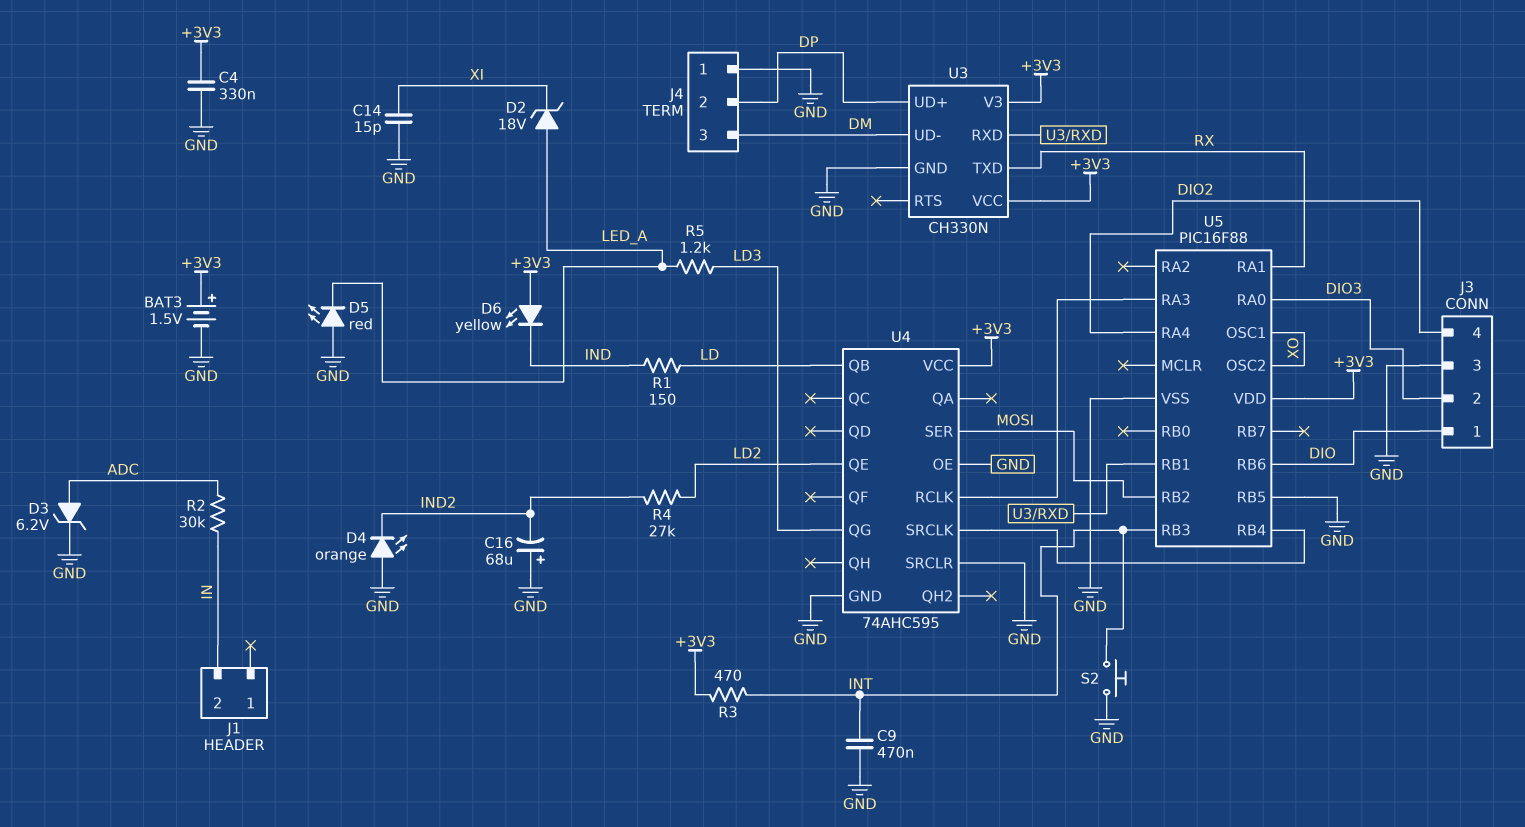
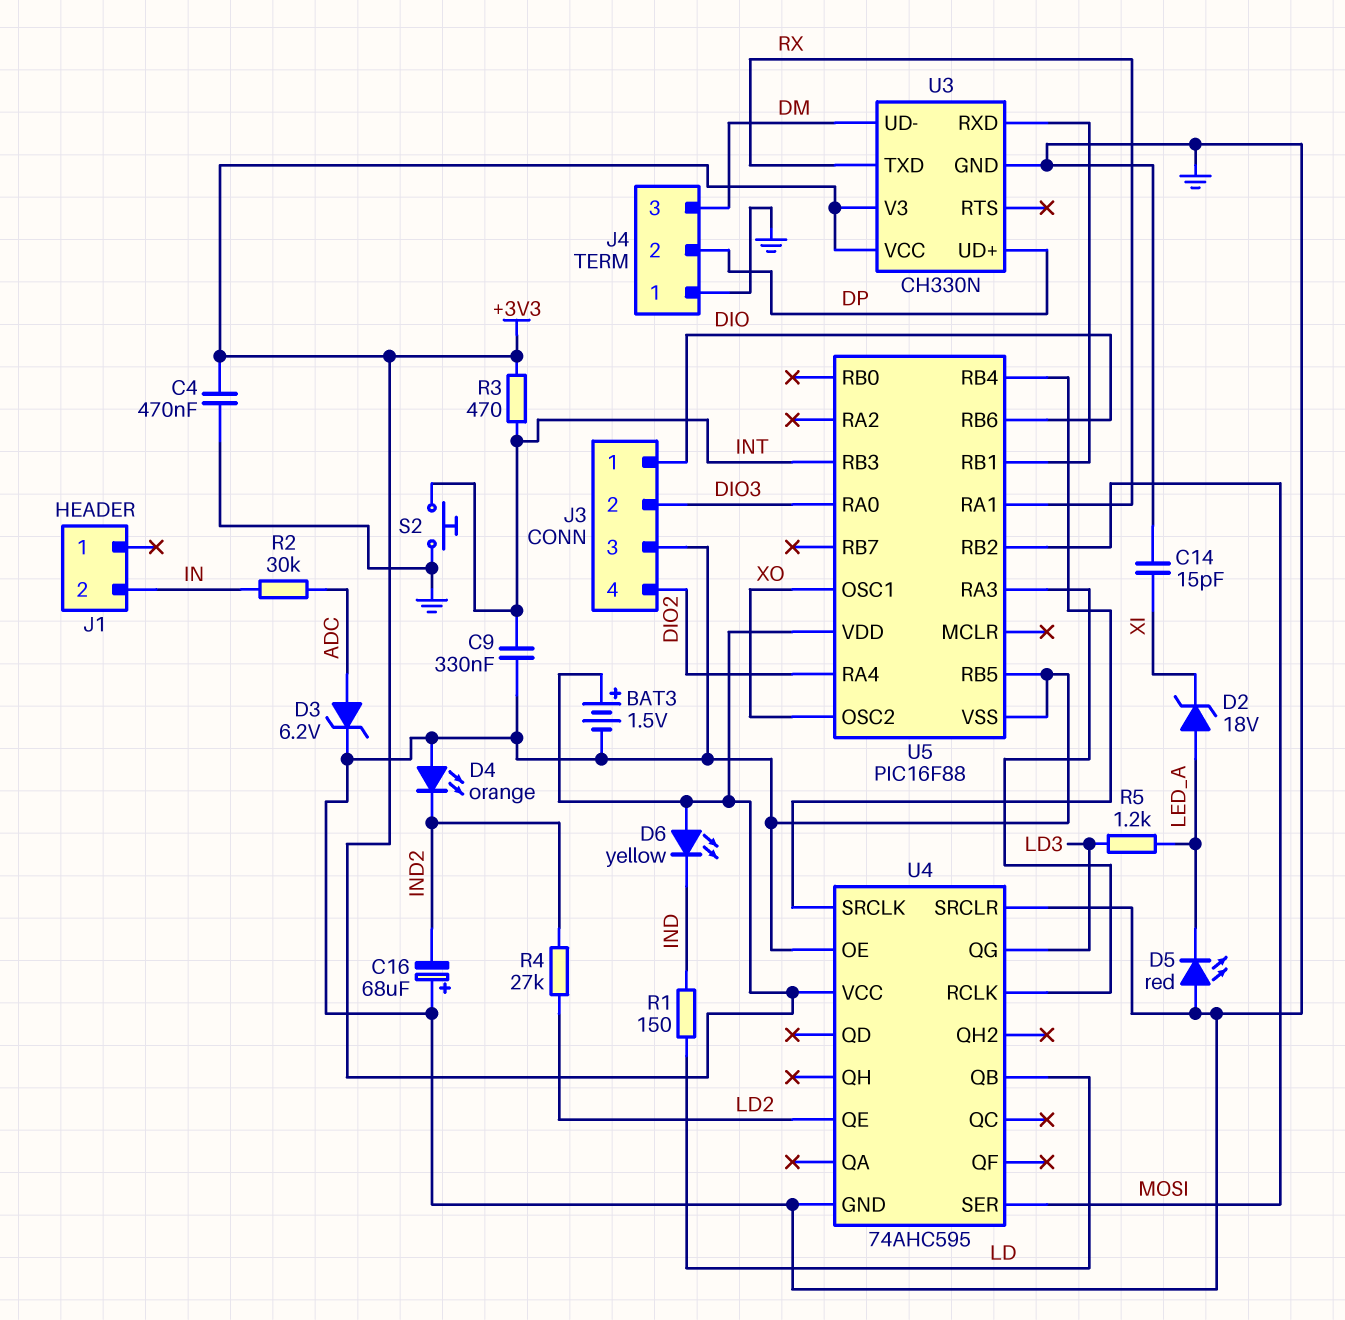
C4: 330nF (+3V3, GND) -> 470nF (+3V3, GND)
C9: 470nF (GND, INT) -> 330nF (GND, INT)

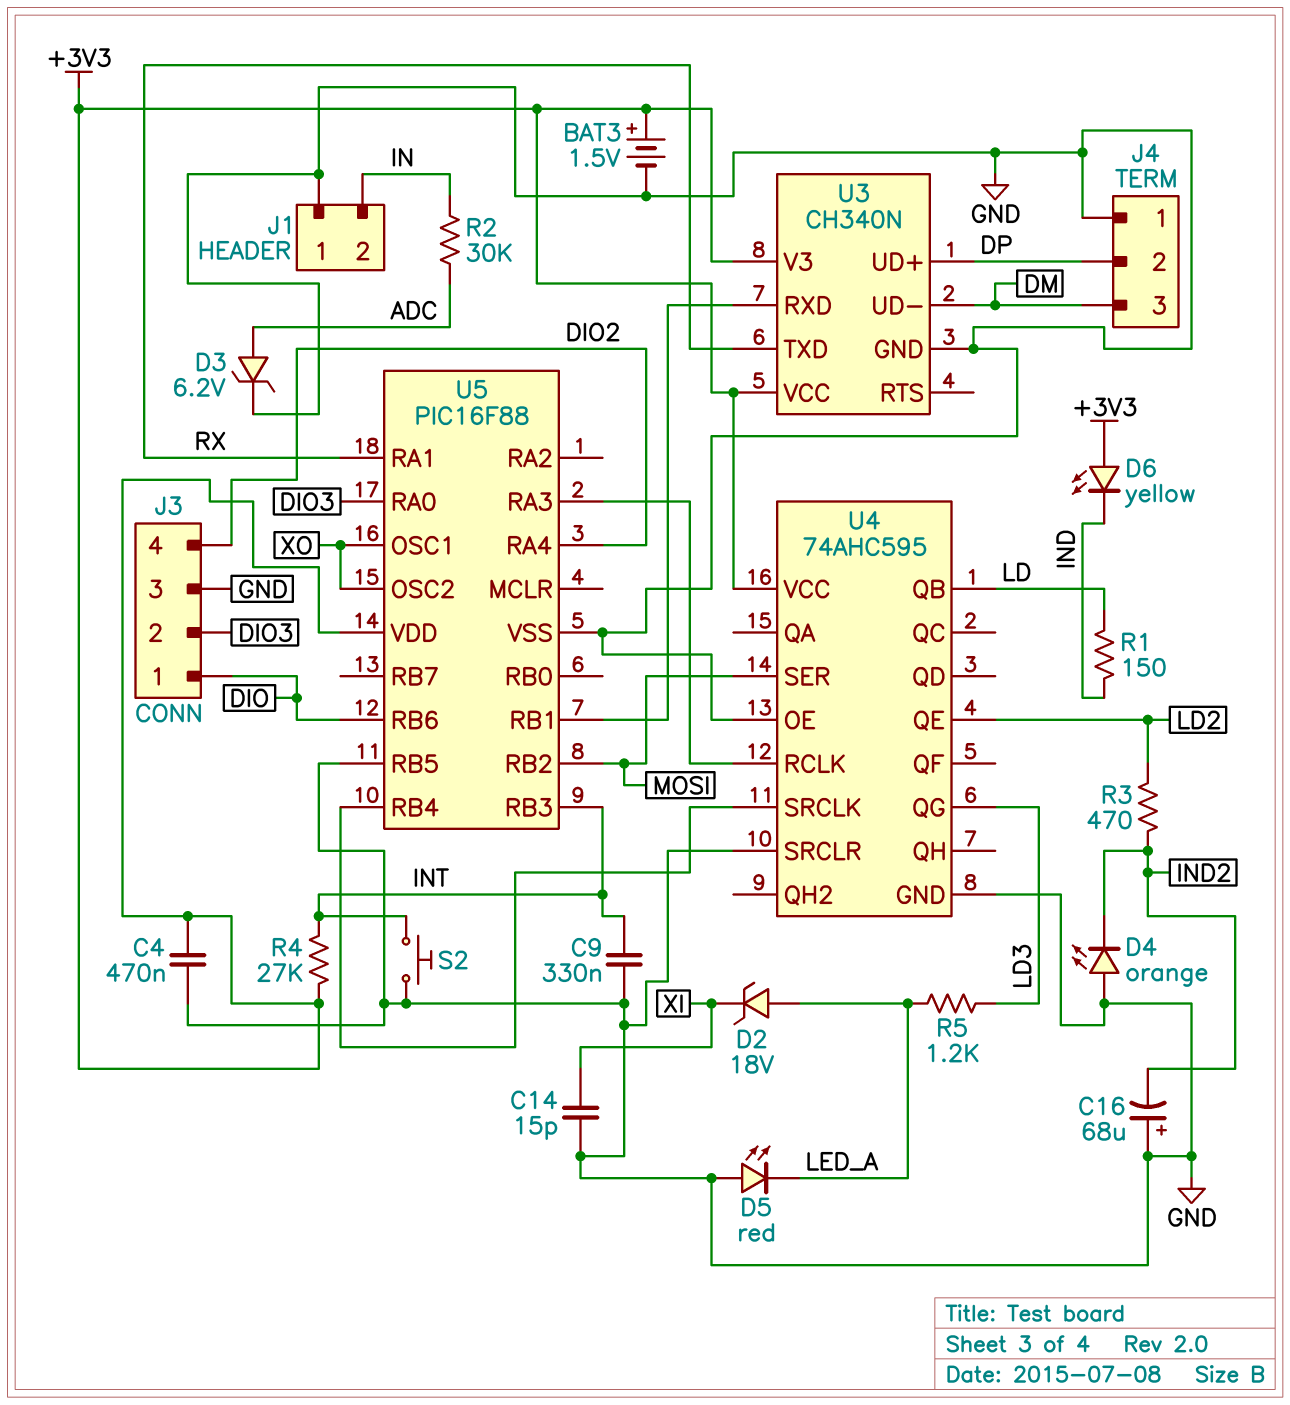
J1 pin 1: none -> GND
R3: 470 (+3V3, INT) -> 470 (IND2, LD2)
R4: 27k (IND2, LD2) -> 27k (+3V3, INT)
U3: CH330N -> CH340N

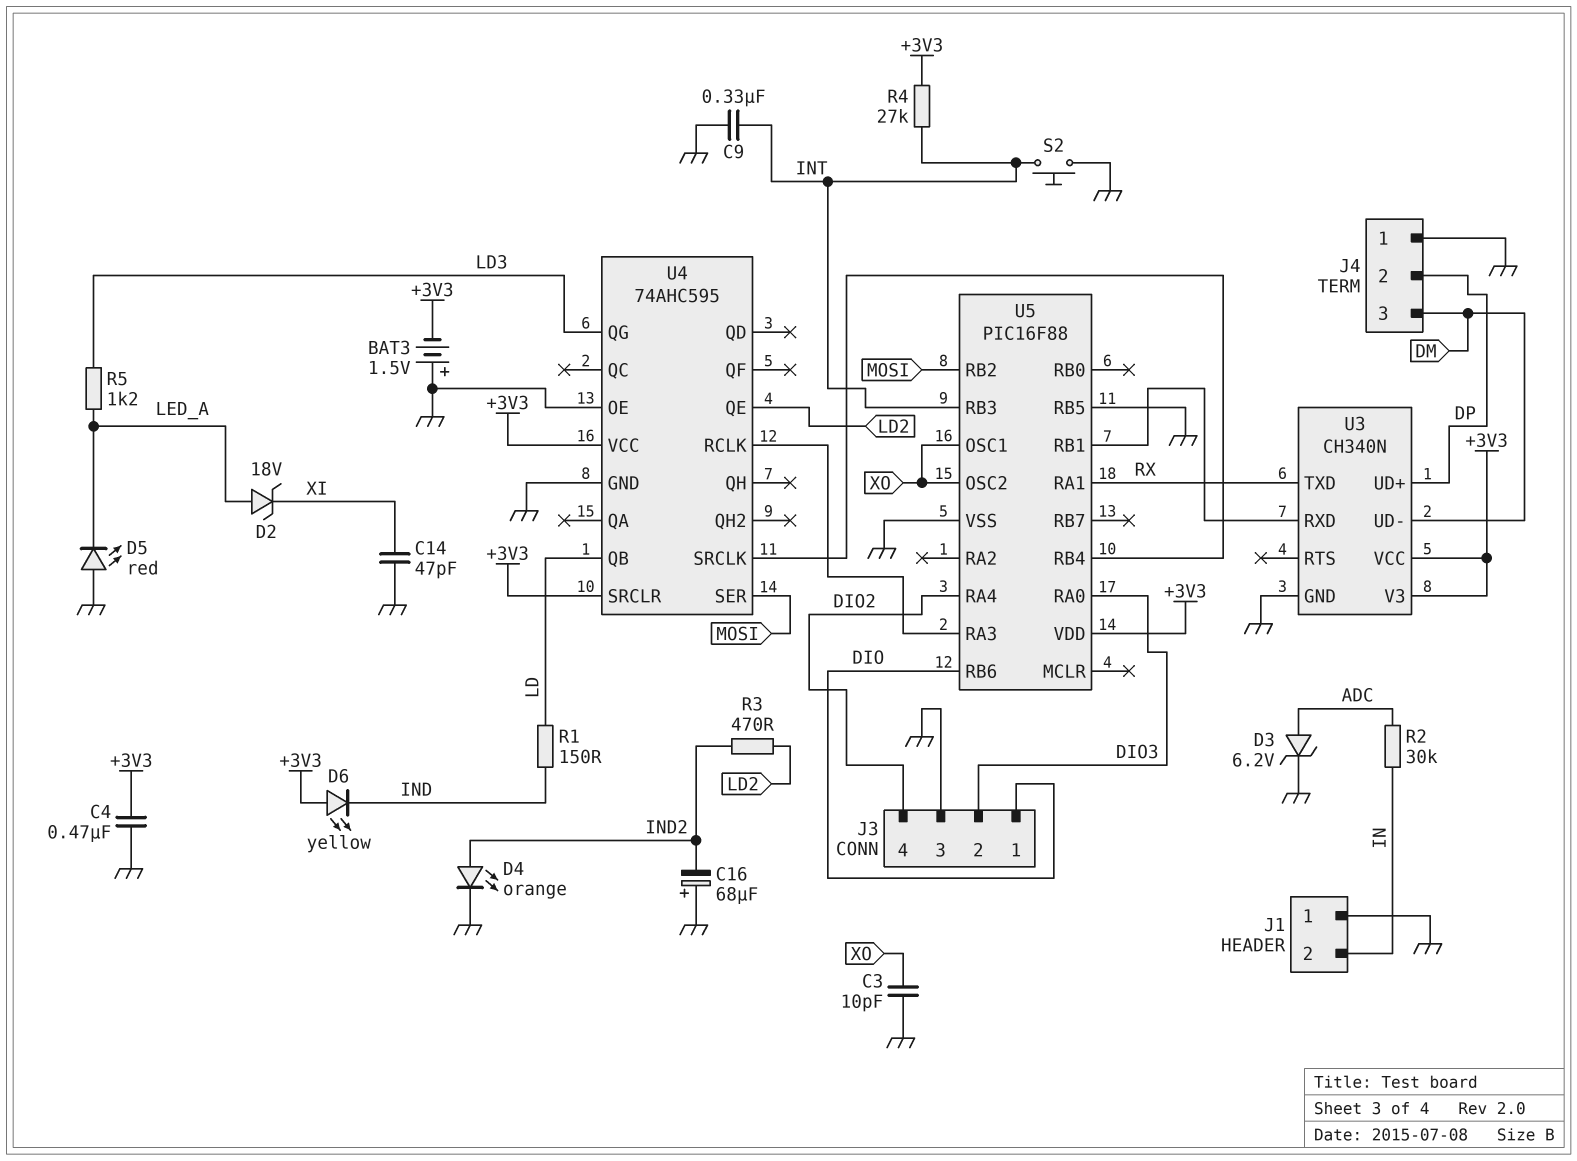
BAT3: 1.5V (plus +3V3, minus GND) -> 1.5V (plus GND, minus +3V3)
C3: none -> 10pF (GND, XO)
C14: 15pF (GND, XI) -> 47pF (GND, XI)
D4: LED orange (A GND, K IND2) -> LED orange (A IND2, K GND)
U4 pin SRCLR: GND -> +3V3

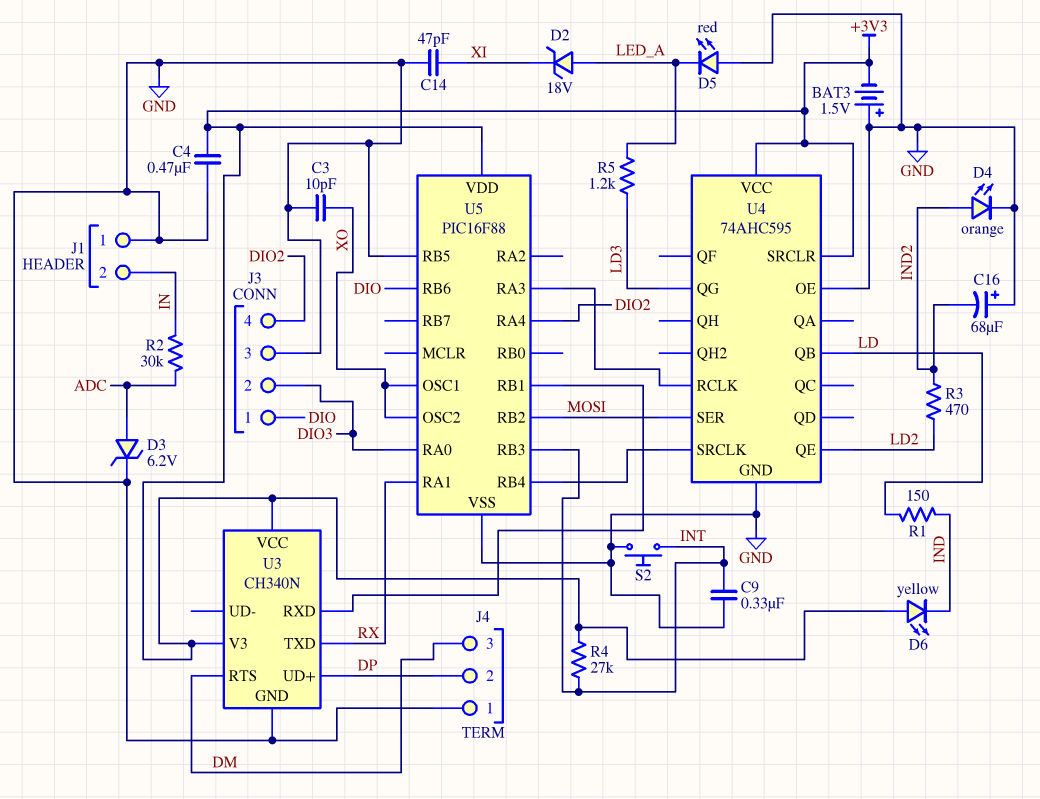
U3 pin RTS: none -> DM
U3 pin UD-: DM -> none

